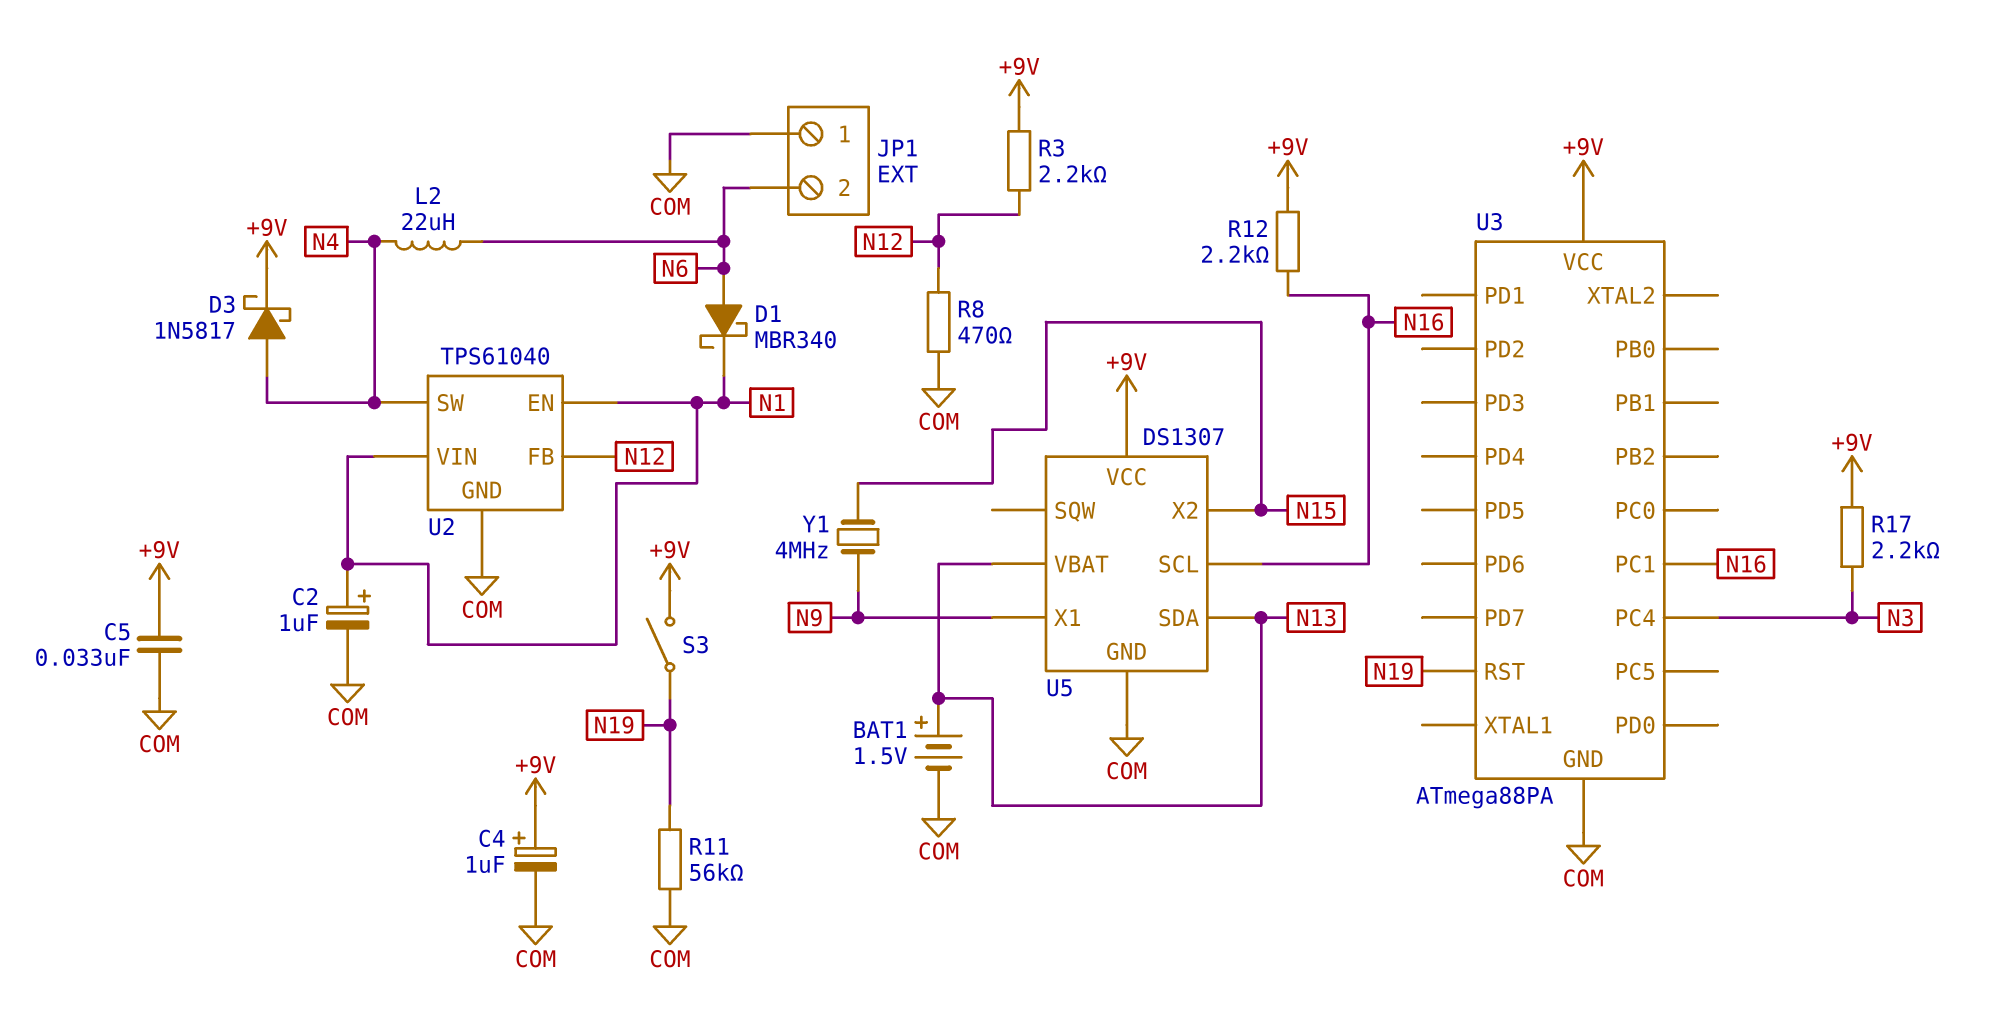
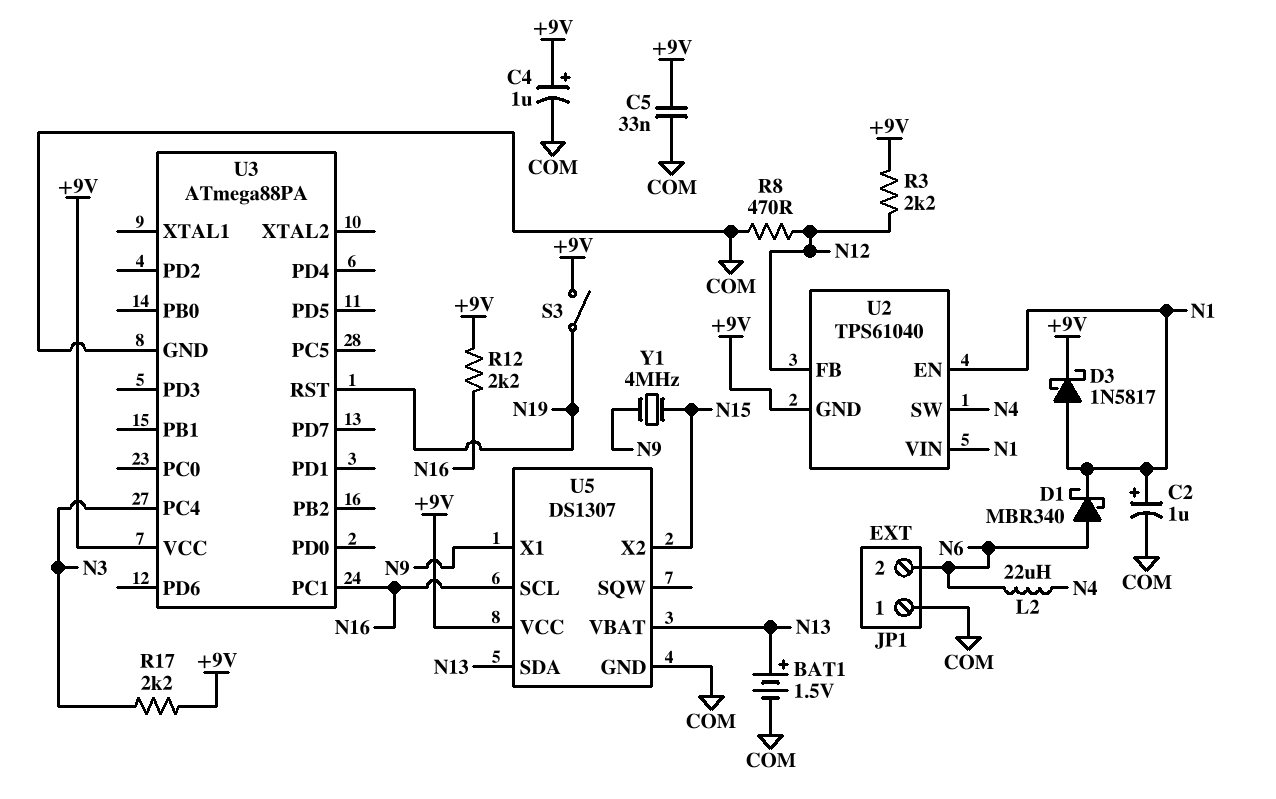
D3: schottky 1N5817 (A N4, K +9V) -> schottky 1N5817 (A N1, K +9V)
R11: 56k (COM, N19) -> none
U2 pin GND: COM -> +9V

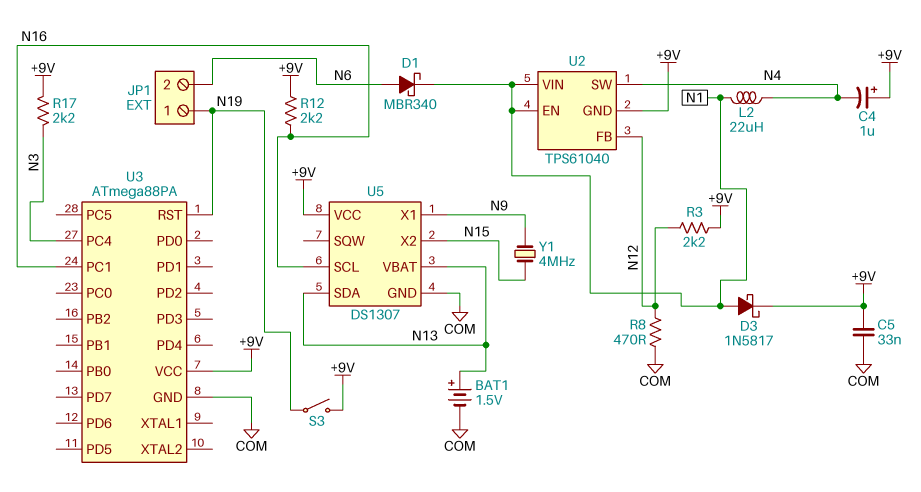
C2: 1uF (plus N1, minus COM) -> none
C4: 1uF (plus +9V, minus COM) -> 1uF (plus +9V, minus N4)
JP1 pin 1: COM -> N19
L2: 22uH (N4, N6) -> 22uH (N1, N4)

